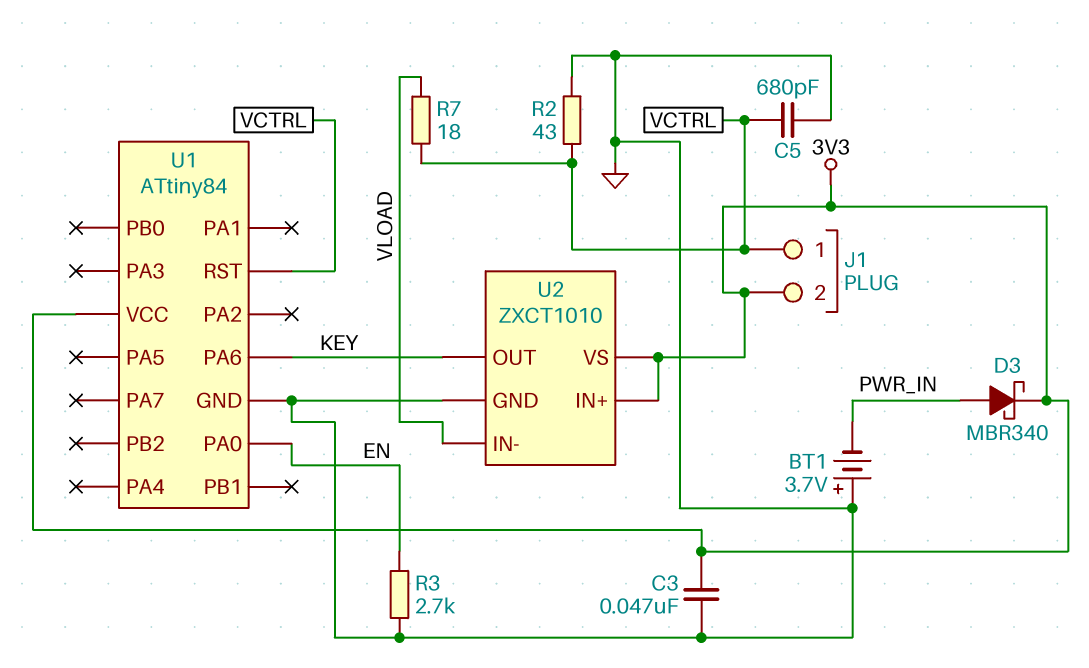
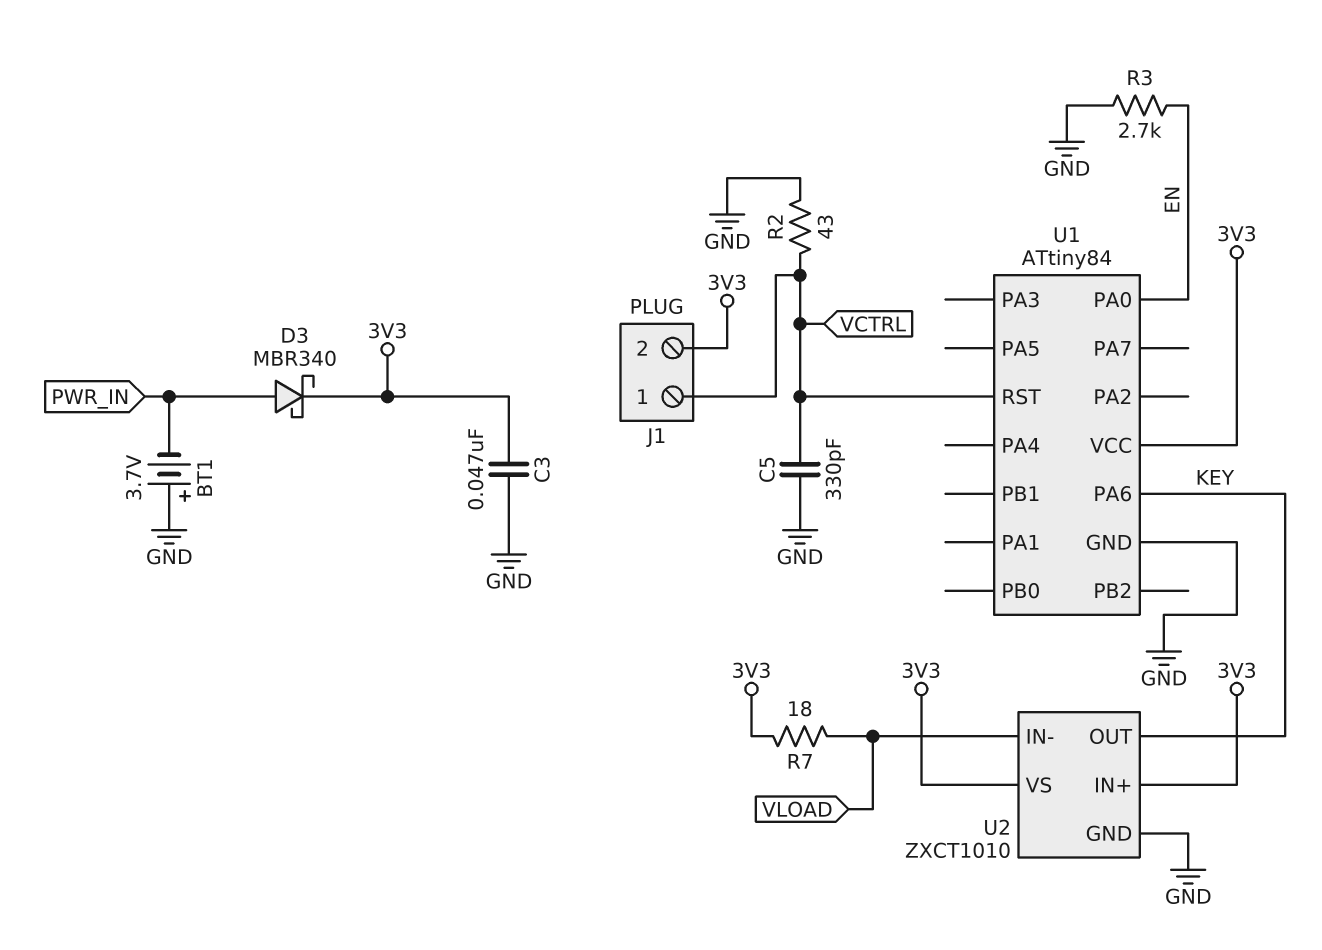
C5: 680pF (GND, VCTRL) -> 330pF (GND, VCTRL)
R7: 18 (VCTRL, VLOAD) -> 18 (3V3, VLOAD)

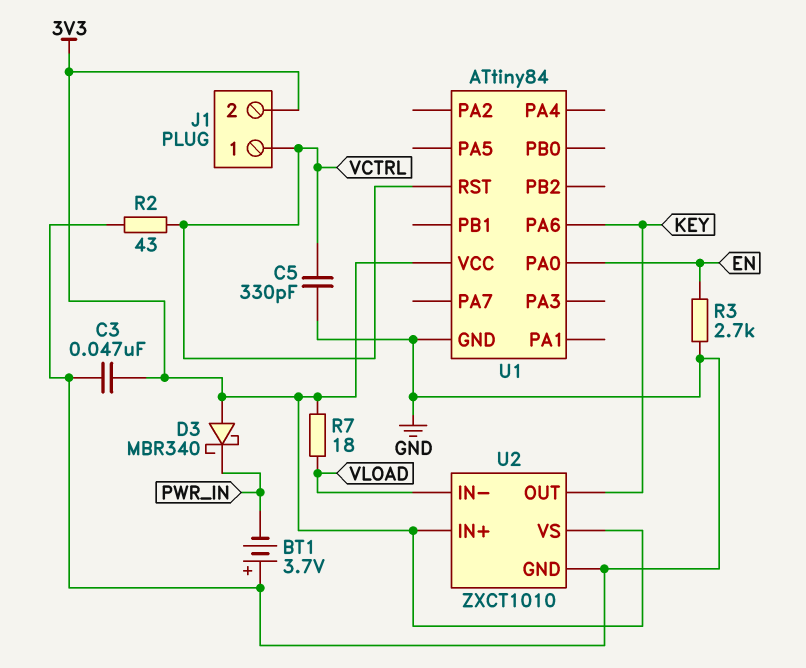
D3: schottky MBR340 (A PWR_IN, K 3V3) -> schottky MBR340 (A 3V3, K PWR_IN)

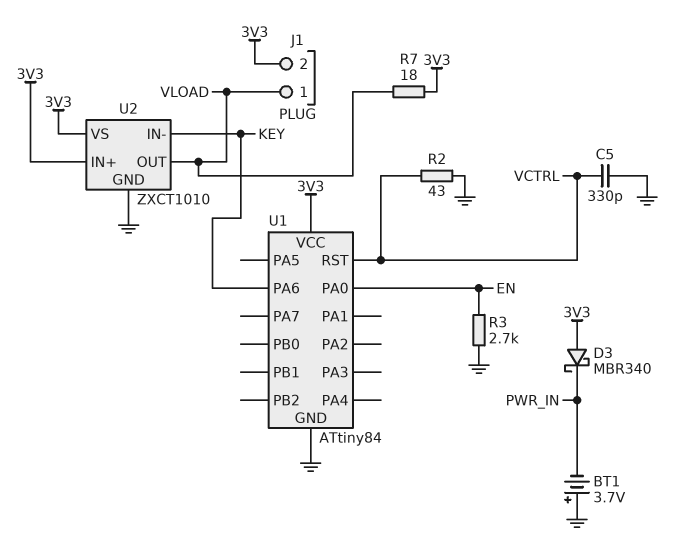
C3: 47nF (3V3, GND) -> none
J1 pin 1: VCTRL -> VLOAD
U2 pin IN-: VLOAD -> KEY
U2 pin OUT: KEY -> VLOAD

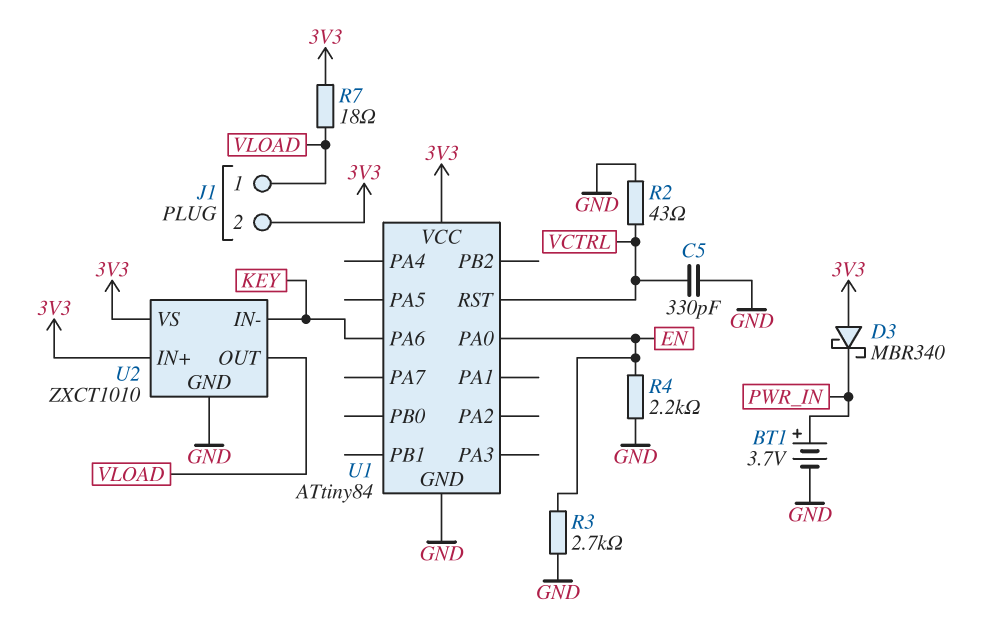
BT1: 3.7V (plus GND, minus PWR_IN) -> 3.7V (plus PWR_IN, minus GND)
R4: none -> 2.2k (EN, GND)

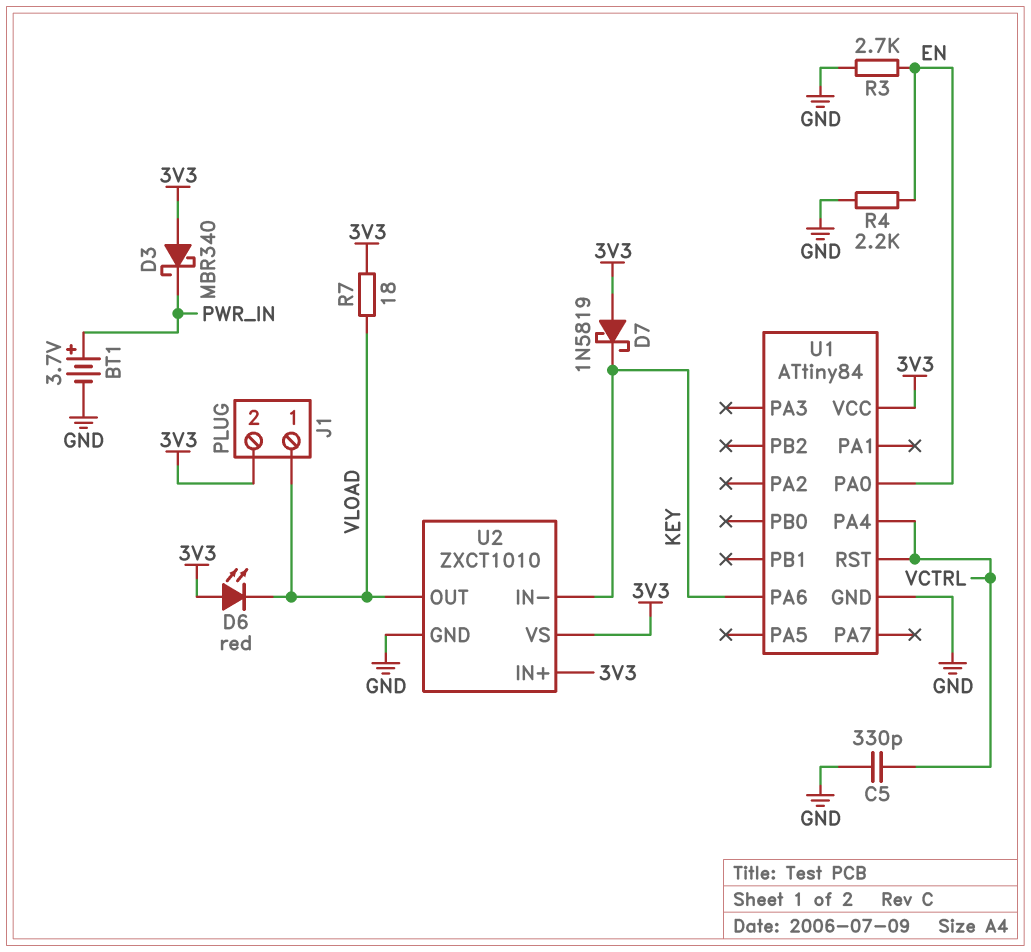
D6: none -> LED red (A 3V3, K VLOAD)
D7: none -> schottky 1N5819 (A 3V3, K KEY)
R2: 43 (GND, VCTRL) -> none
U1 pin PA4: none -> VCTRL

